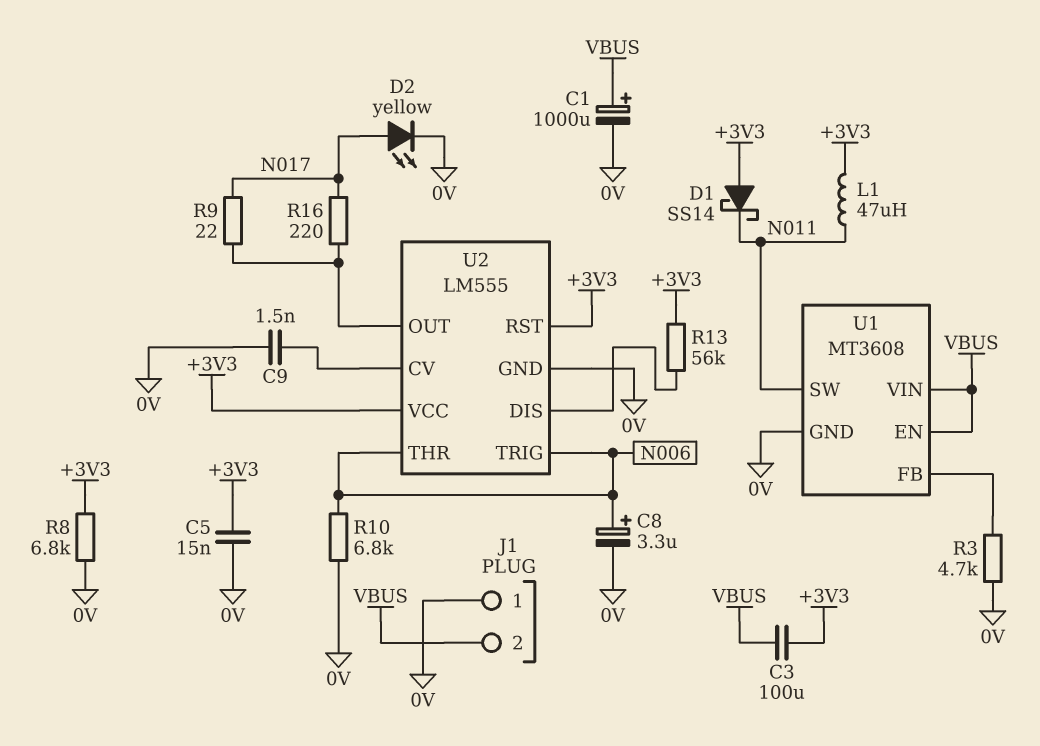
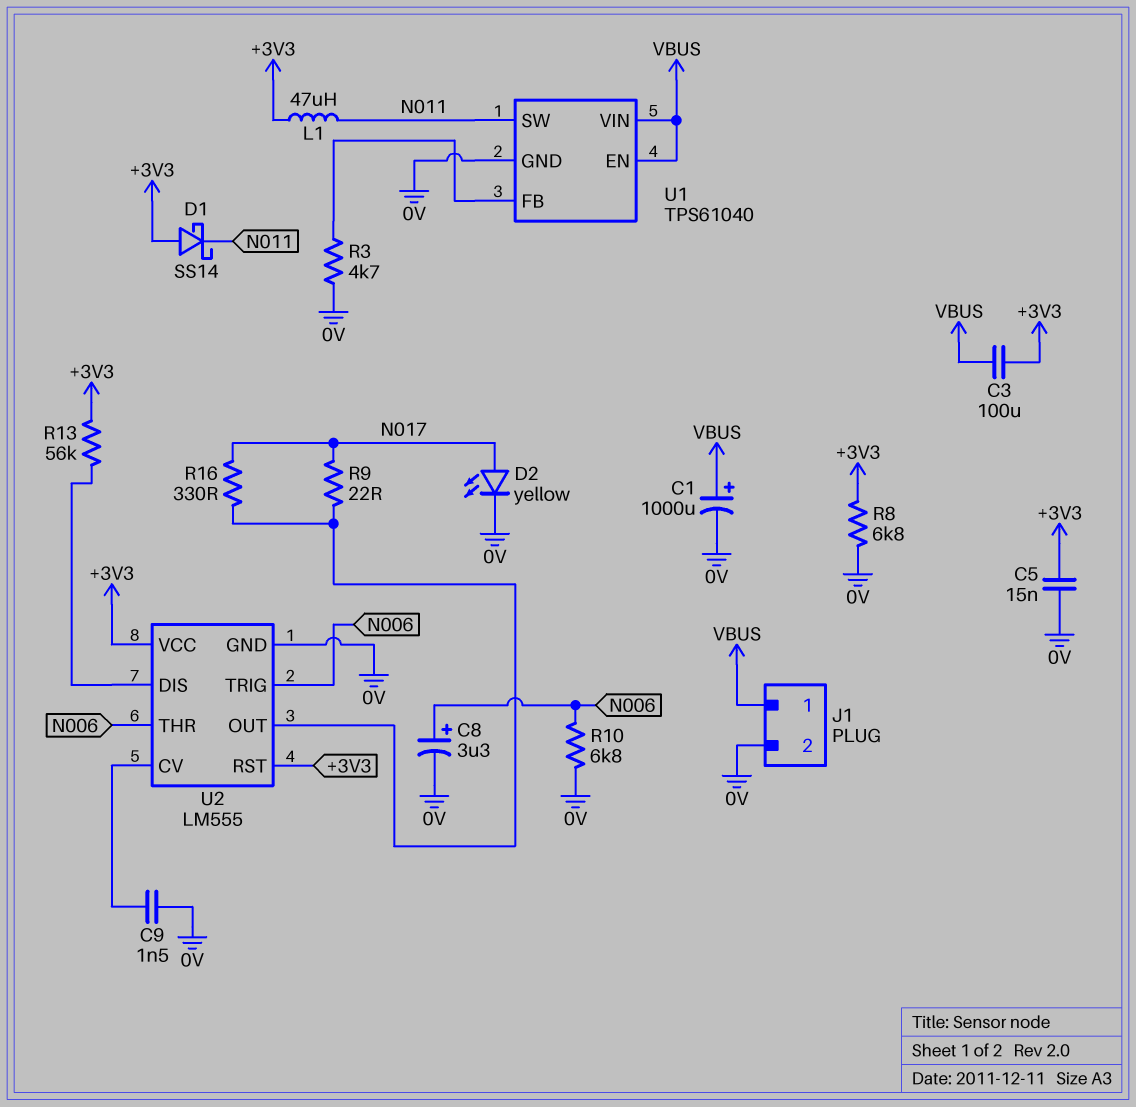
J1 pin 1: 0V -> VBUS
J1 pin 2: VBUS -> 0V
R16: 220 (N017, U2/OUT) -> 330 (N017, U2/OUT)
U1: MT3608 -> TPS61040

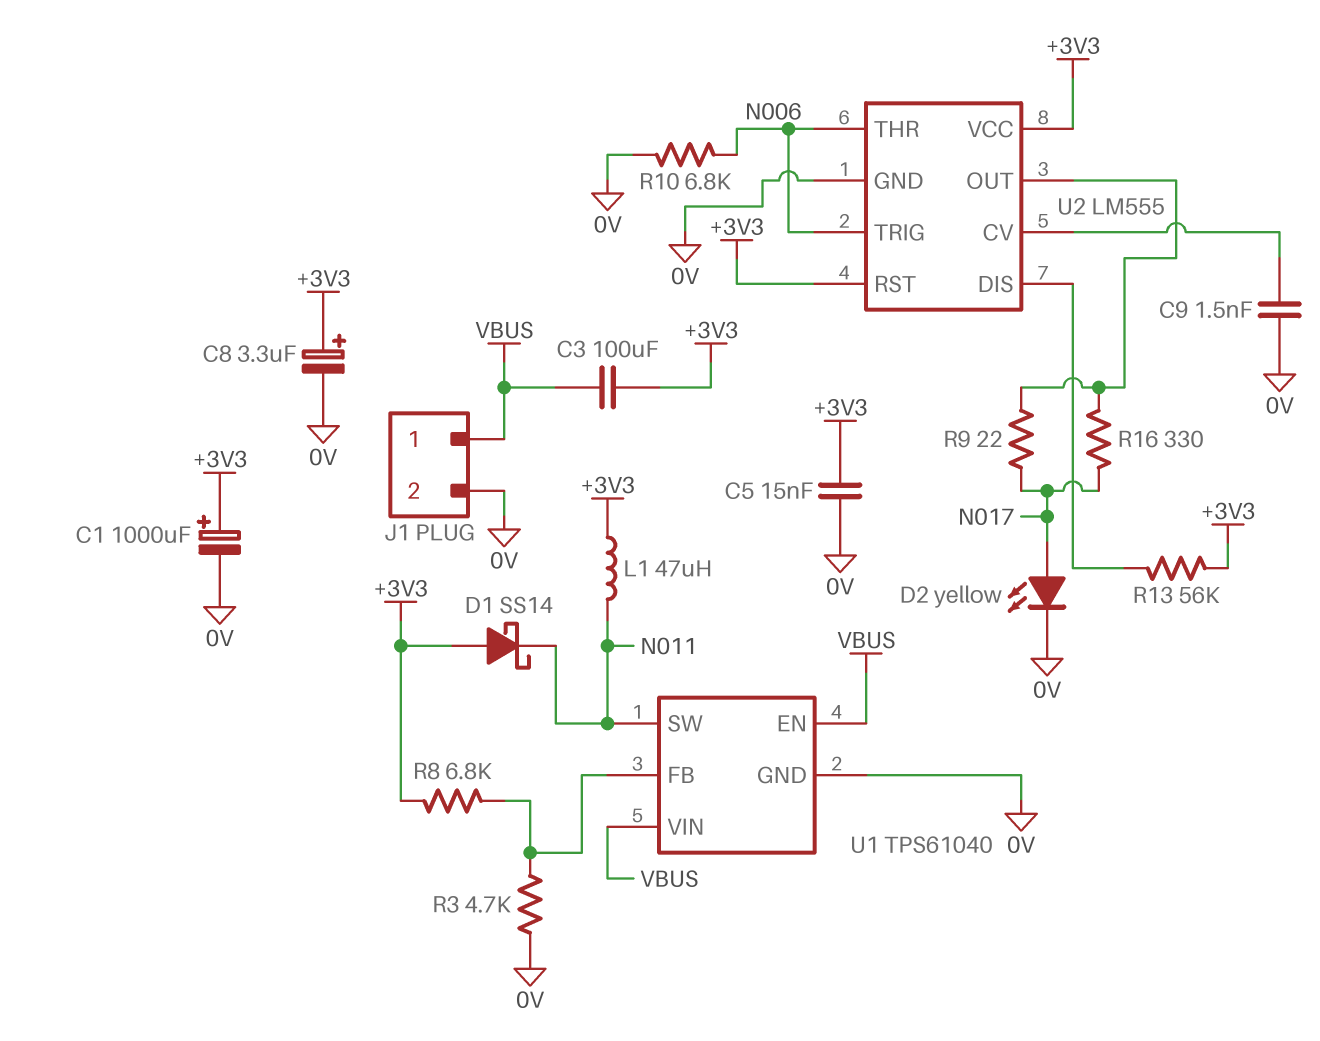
C1: 1000uF (plus VBUS, minus 0V) -> 1000uF (plus +3V3, minus 0V)
C8: 3.3uF (plus N006, minus 0V) -> 3.3uF (plus +3V3, minus 0V)
R8: 6.8k (+3V3, 0V) -> 6.8k (+3V3, U1/FB)

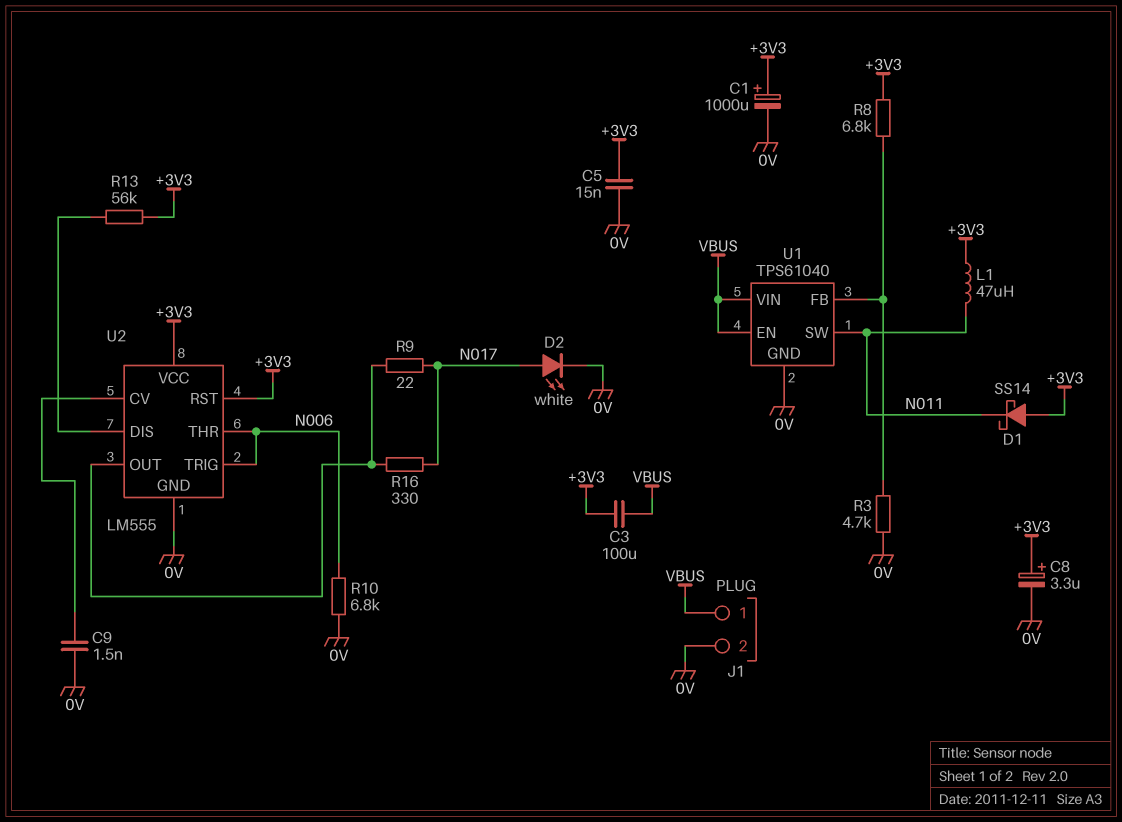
D2: LED yellow (A N017, K 0V) -> LED white (A N017, K 0V)

